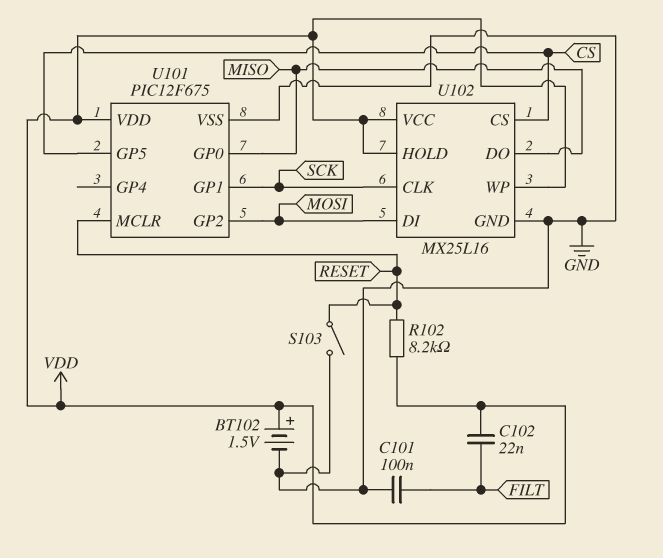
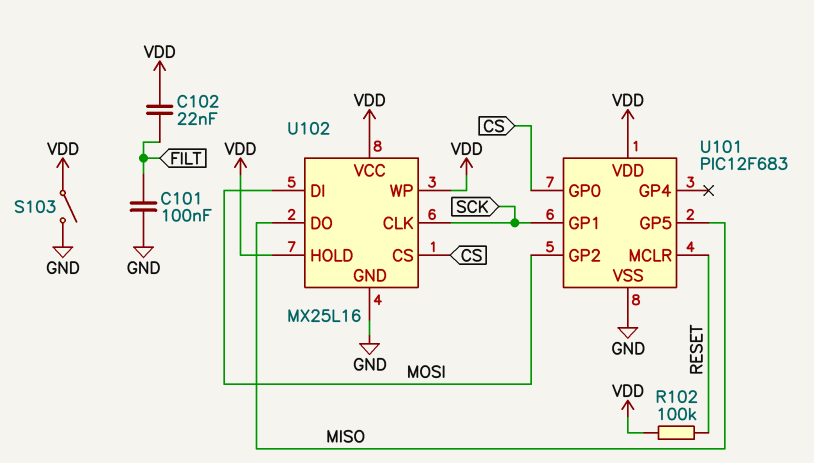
BT102: 1.5V (plus VDD, minus GND) -> none
R102: 8.2k (RESET, VDD) -> 100k (RESET, VDD)
S103: switch (GND, RESET) -> switch (GND, VDD)
U101: PIC12F675 -> PIC12F683
U101 pin GP0: MISO -> CS
U101 pin GP5: CS -> MISO

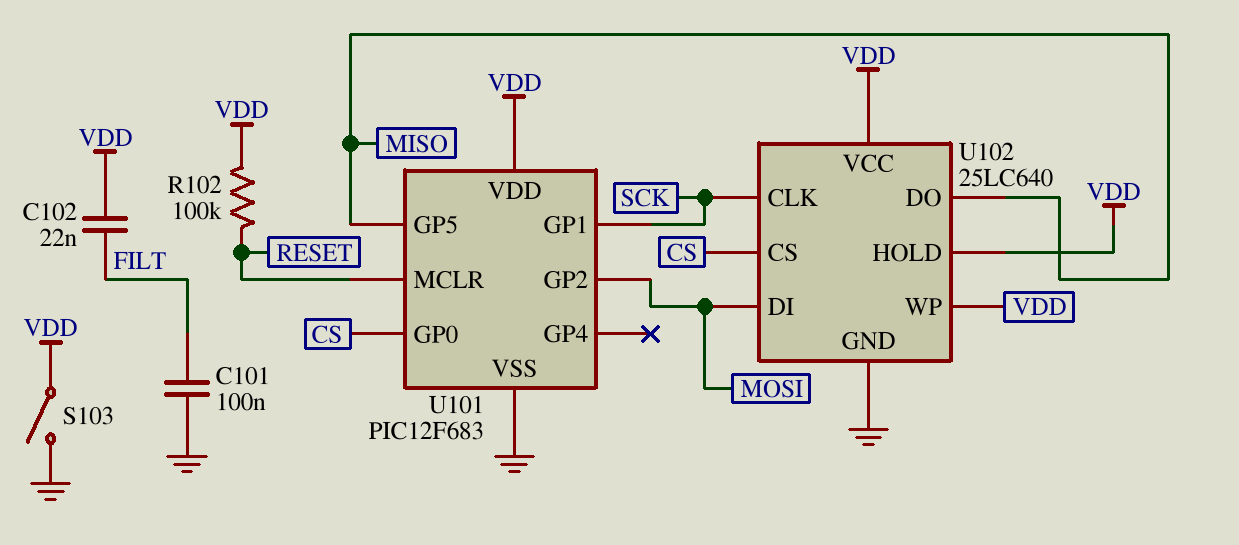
U102: MX25L16 -> 25LC640

